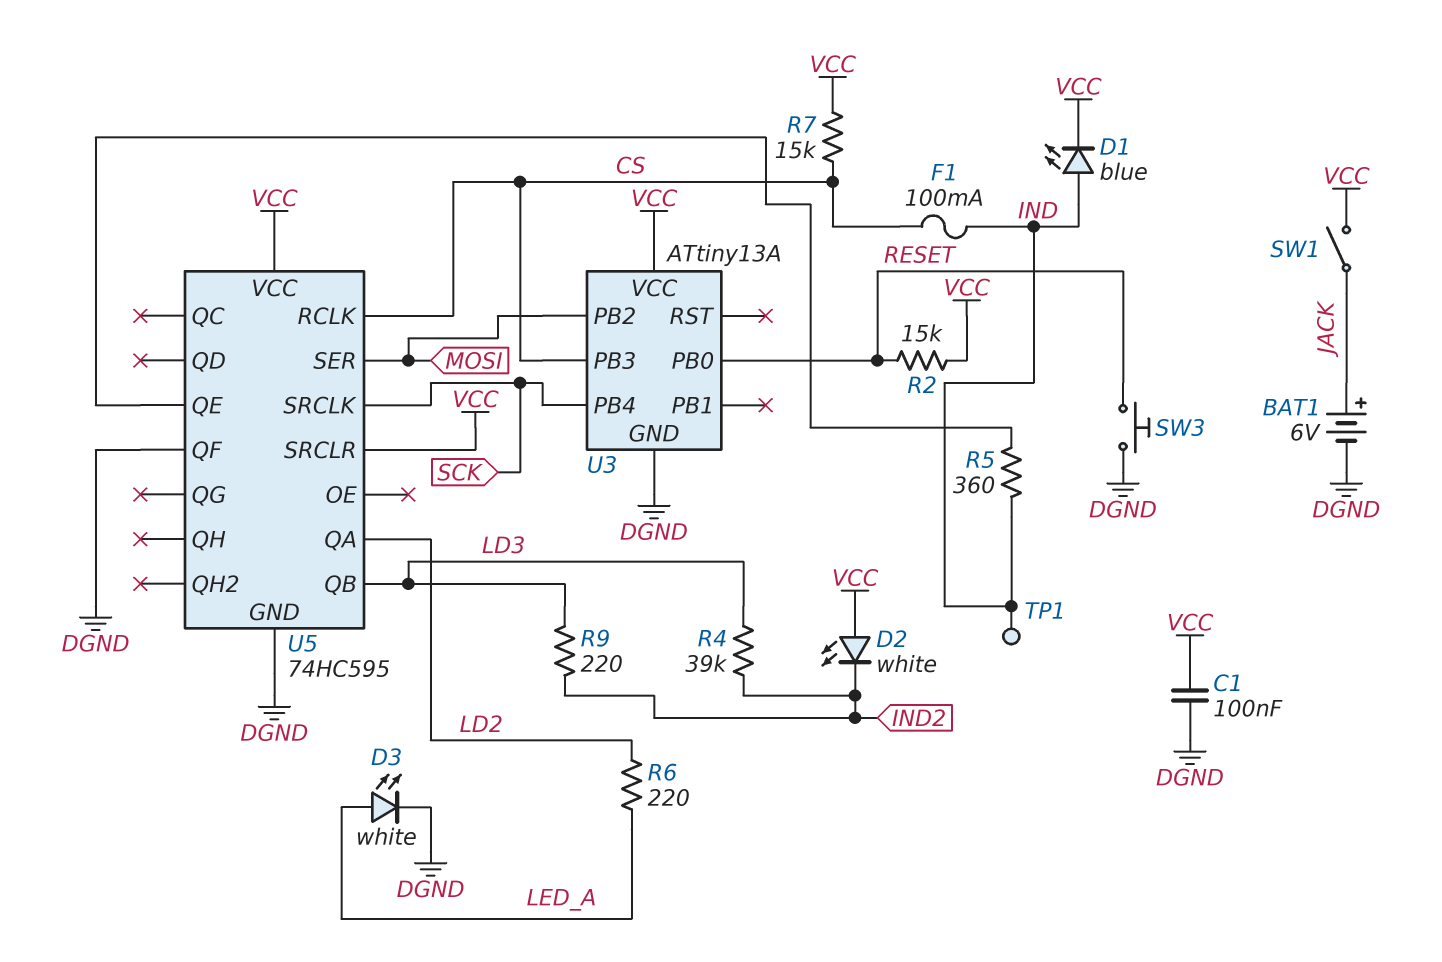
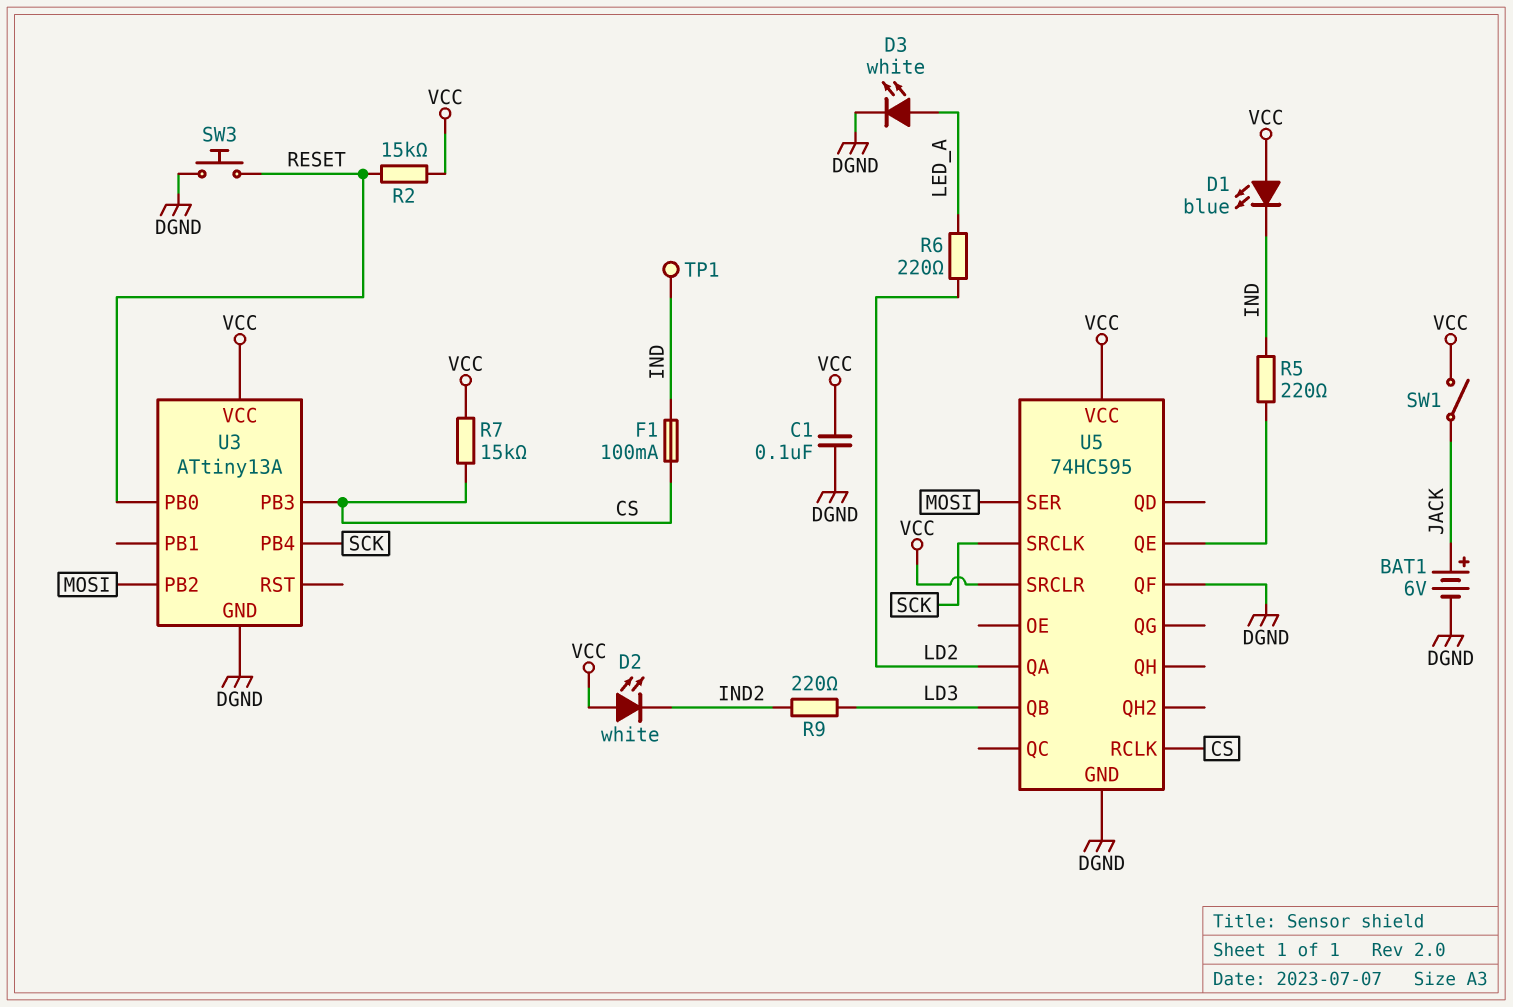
D1: LED blue (A IND, K VCC) -> LED blue (A VCC, K IND)
R4: 39k (IND2, LD3) -> none
R5: 360 (IND, U5/QE) -> 220 (IND, U5/QE)

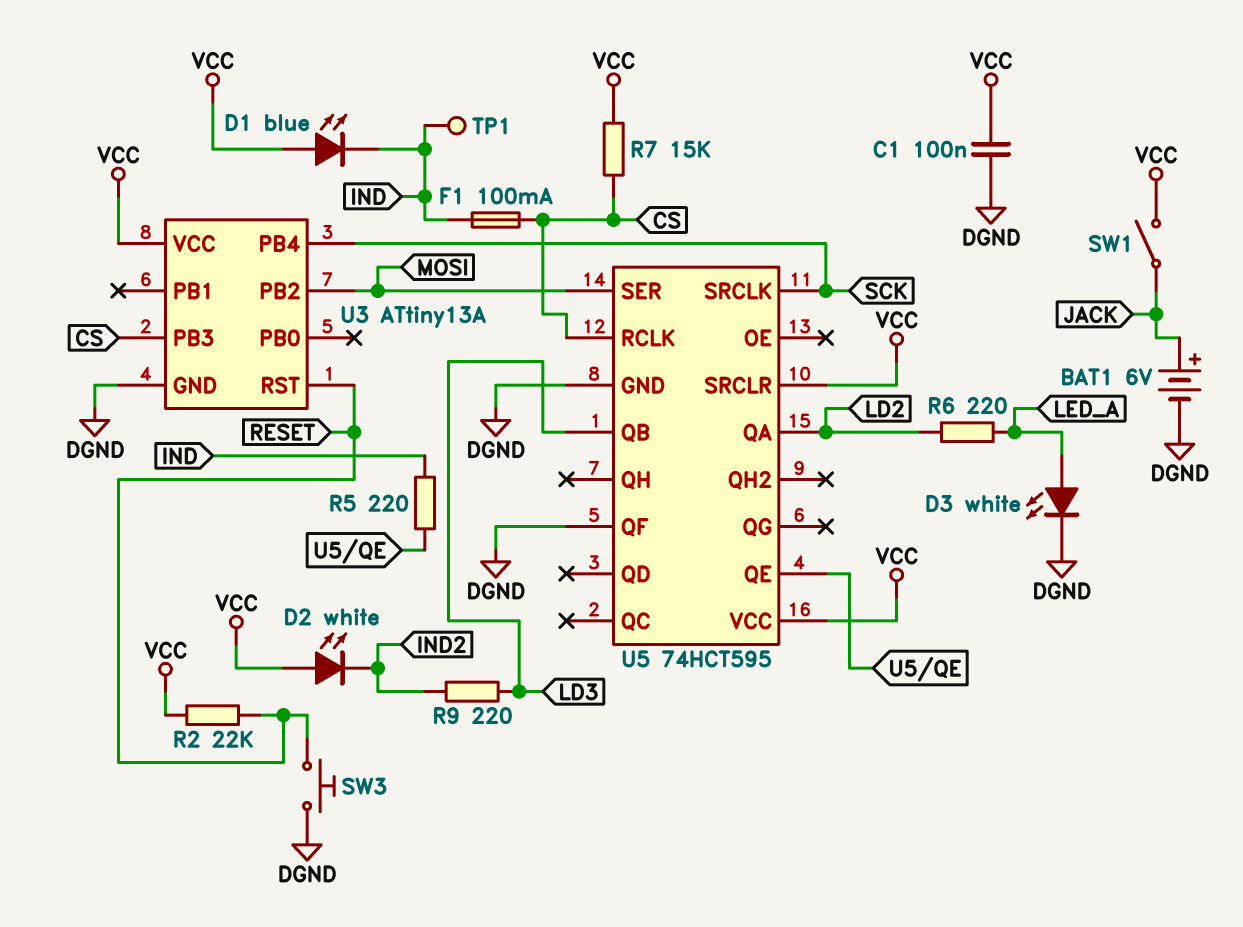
R2: 15k (RESET, VCC) -> 22k (RESET, VCC)
U3 pin PB0: RESET -> none
U3 pin RST: none -> RESET
U5: 74HC595 -> 74HCT595

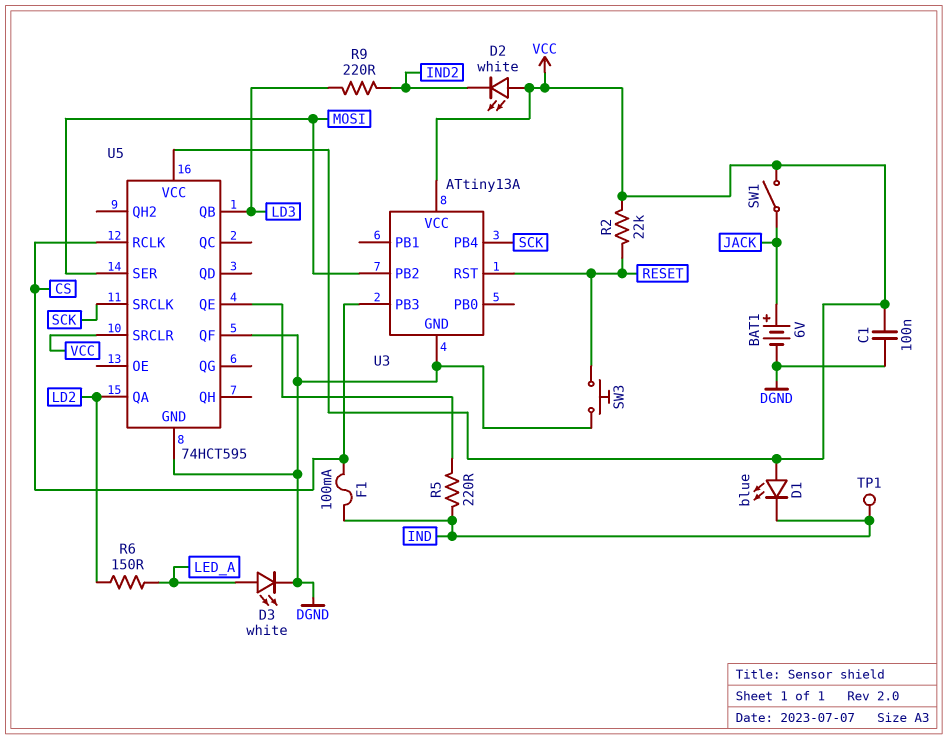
R6: 220 (LD2, LED_A) -> 150 (LD2, LED_A)
R7: 15k (CS, VCC) -> none

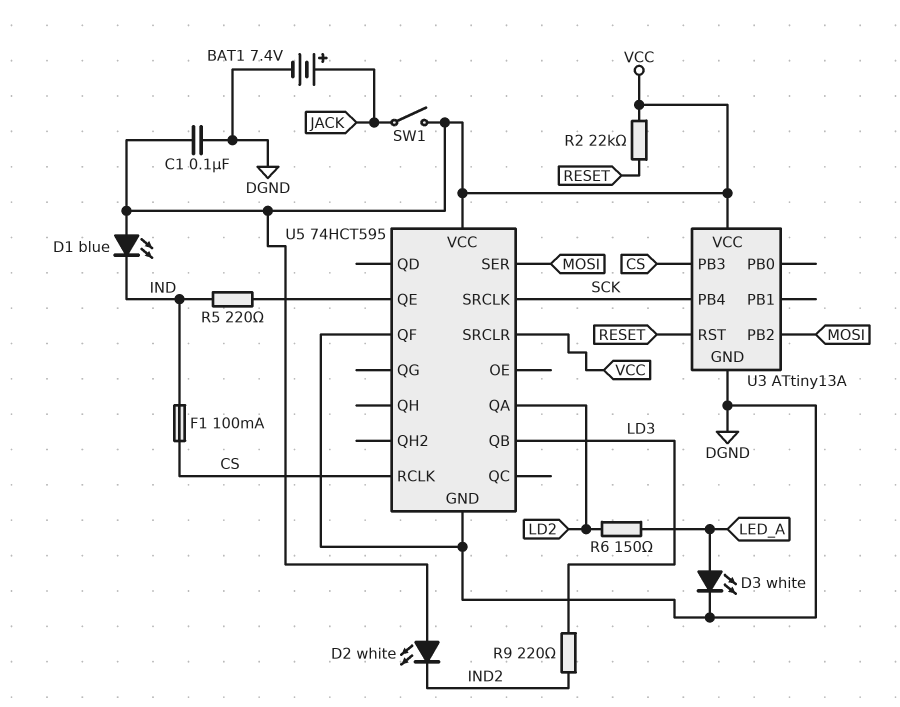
BAT1: 6V (plus JACK, minus DGND) -> 7.4V (plus JACK, minus DGND)
SW3: button (DGND, RESET) -> none
TP1: test point (IND) -> none

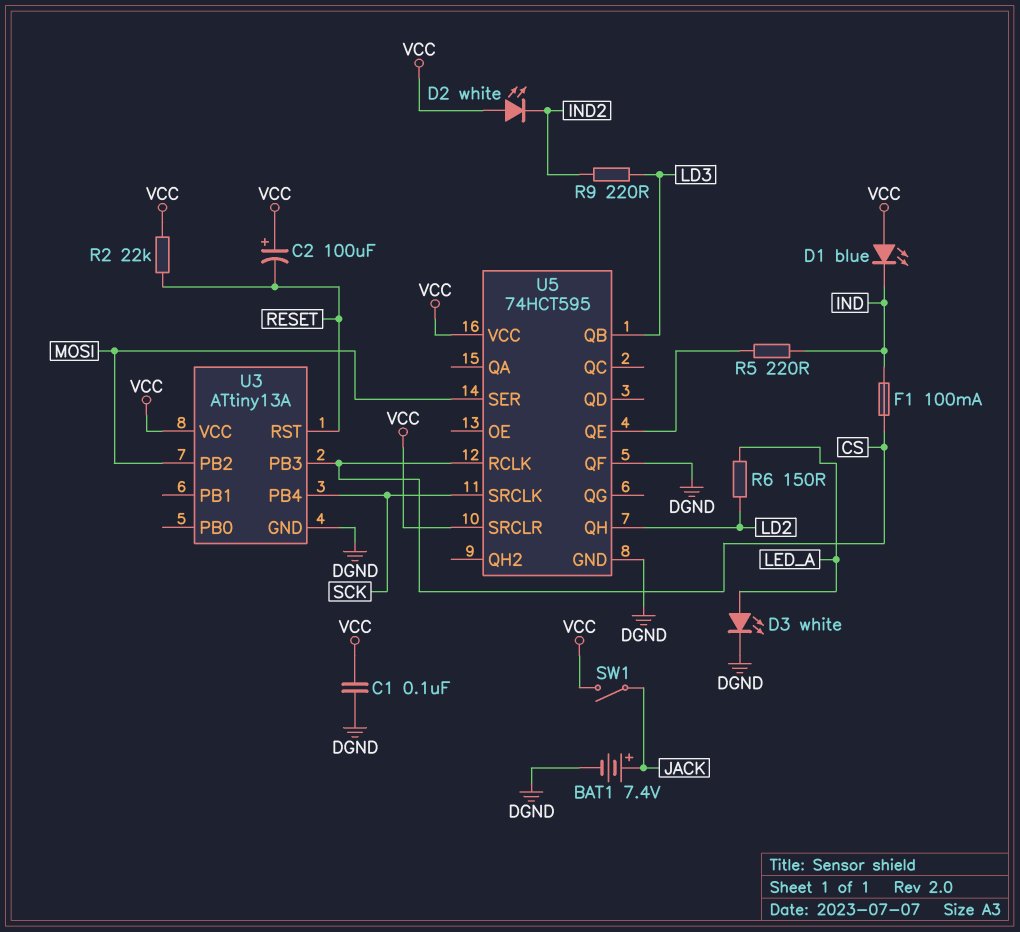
C2: none -> 100uF (plus VCC, minus RESET)
U5 pin QA: LD2 -> none
U5 pin QH: none -> LD2

